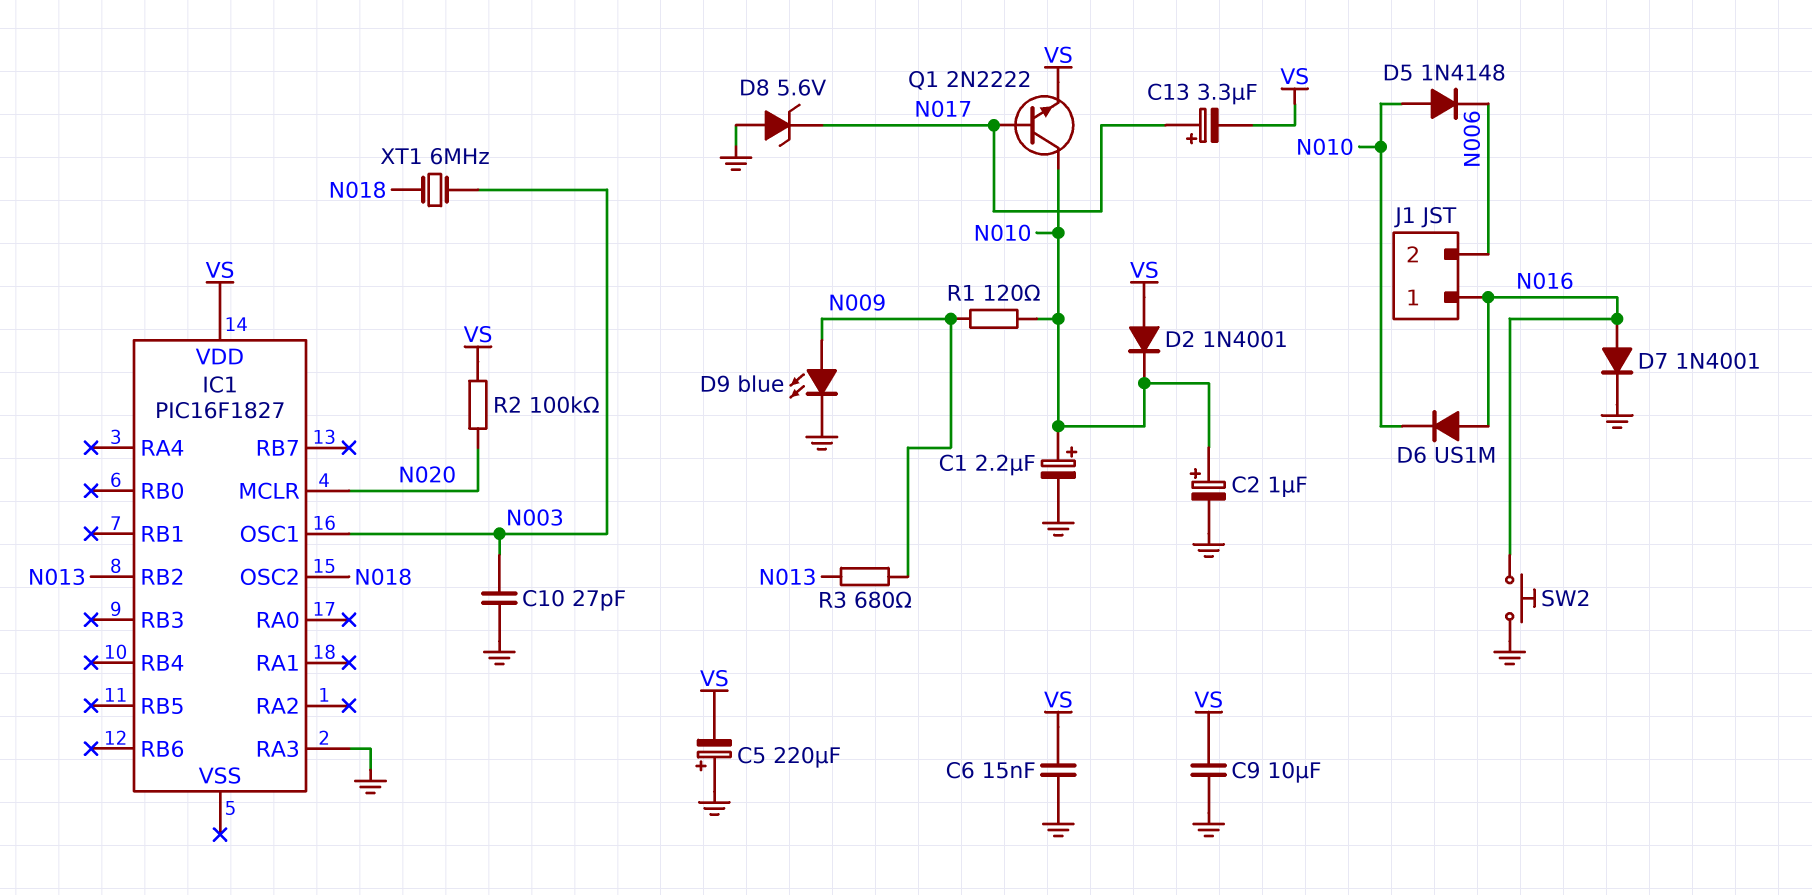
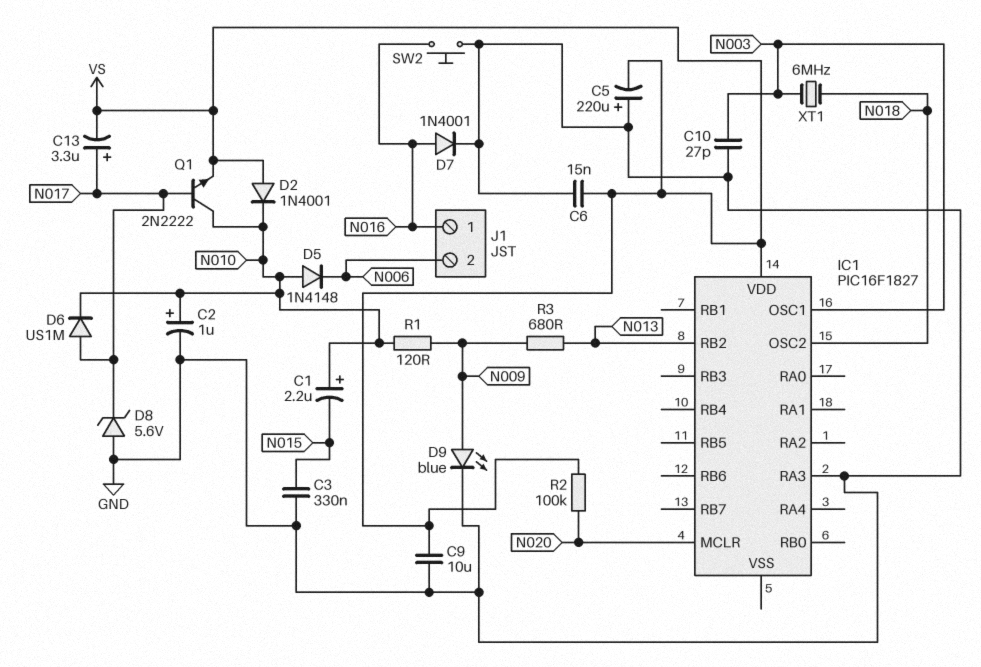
C1: 2.2uF (plus N010, minus GND) -> 2.2uF (plus N010, minus N015)
C3: none -> 330nF (GND, N015)
D6: diode US1M (A N016, K N010) -> diode US1M (A N017, K N010)

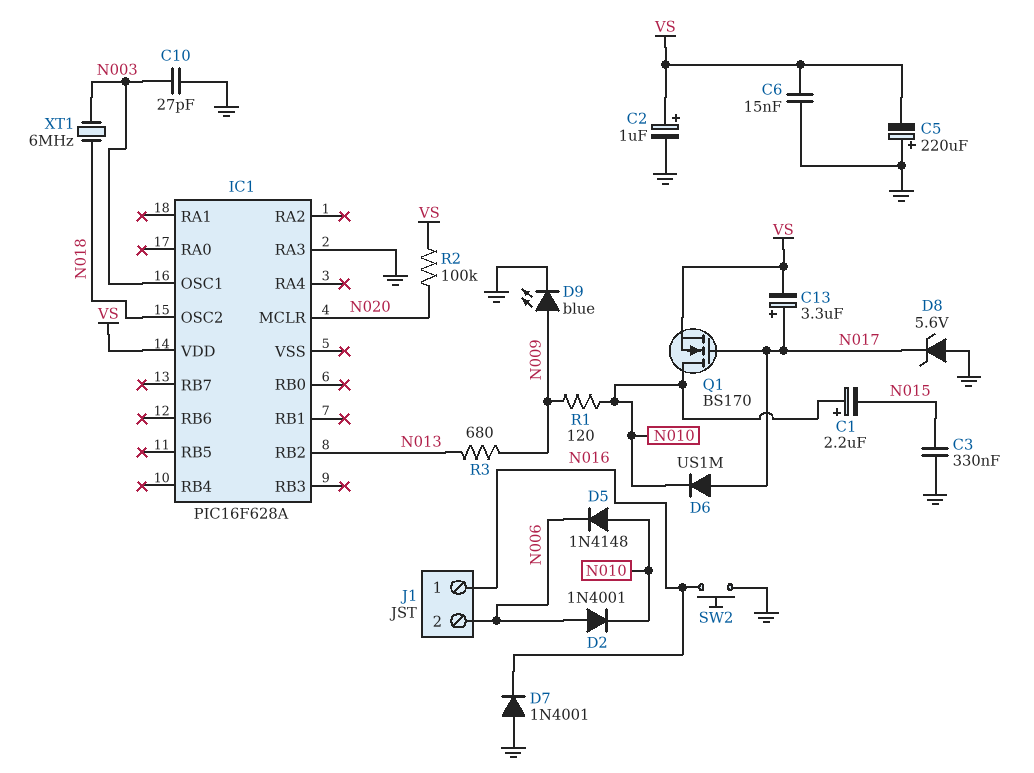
C2: 1uF (plus N010, minus GND) -> 1uF (plus VS, minus GND)
C9: 10uF (GND, VS) -> none
D2: diode 1N4001 (A VS, K N010) -> diode 1N4001 (A N006, K N010)
D7: diode 1N4001 (A N016, K GND) -> diode 1N4001 (A GND, K N016)
IC1: PIC16F1827 -> PIC16F628A
Q1: NPN 2N2222 (B N017, C N010, E VS) -> NMOS BS170 (G N017, D N010, S VS)

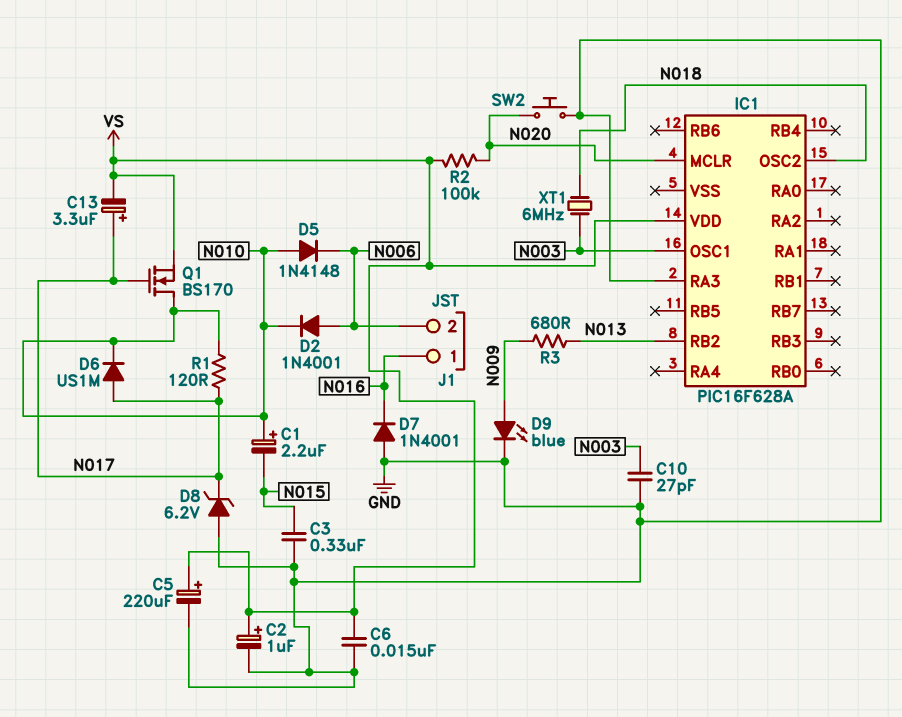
C5: 220uF (plus GND, minus VS) -> 220uF (plus VS, minus GND)
D8: zener 5.6V (A GND, K N017) -> zener 6.2V (A GND, K N017)
R1: 120 (N009, N010) -> 120 (N010, N017)
SW2: button (GND, N016) -> button (GND, N020)

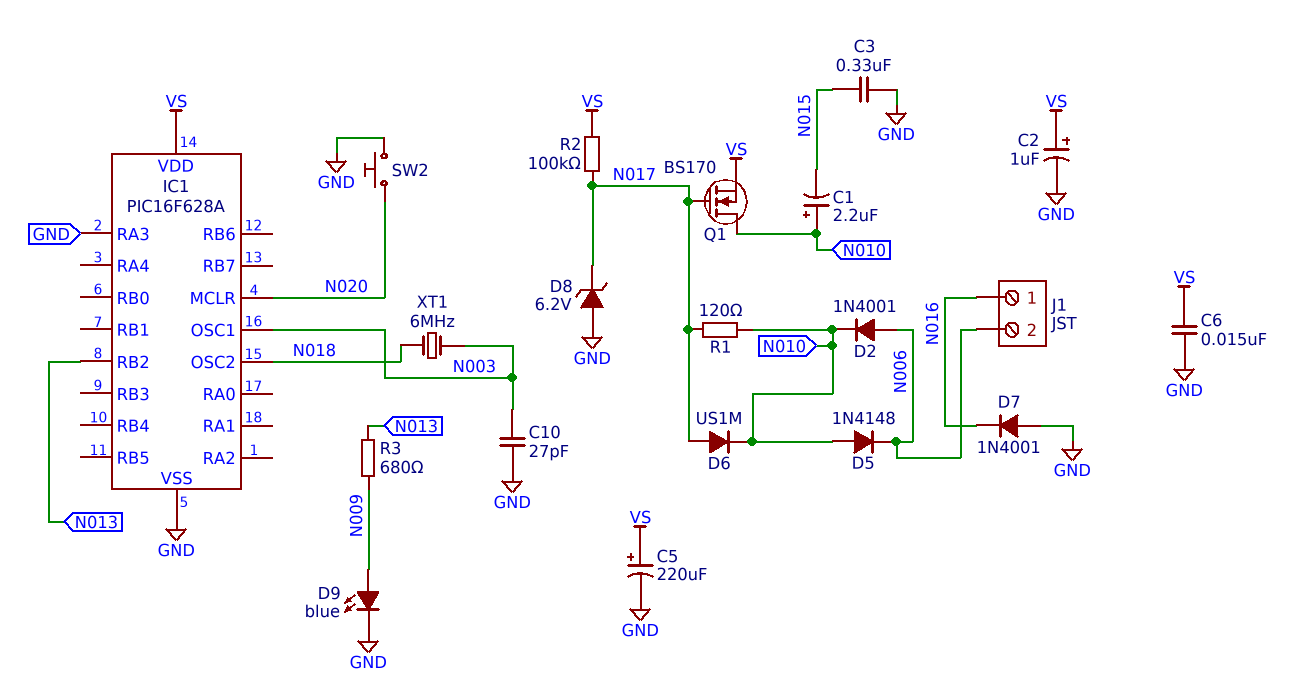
C13: 3.3uF (plus N017, minus VS) -> none
IC1 pin VSS: none -> GND
R2: 100k (N020, VS) -> 100k (N017, VS)

